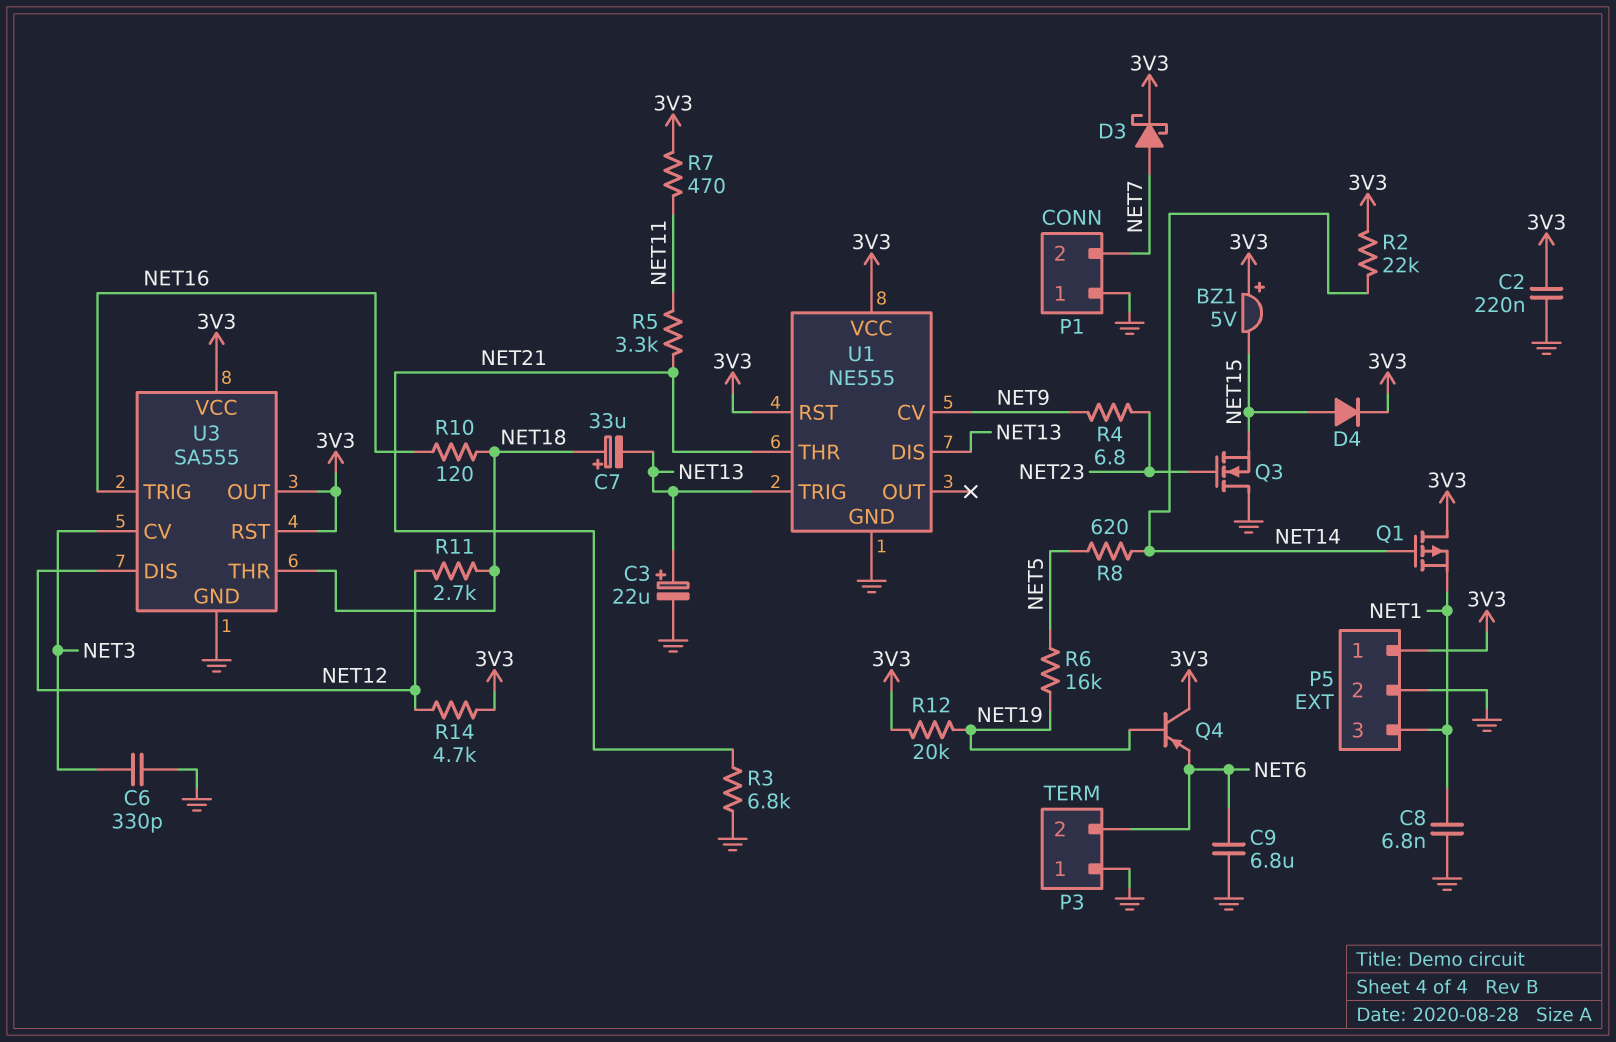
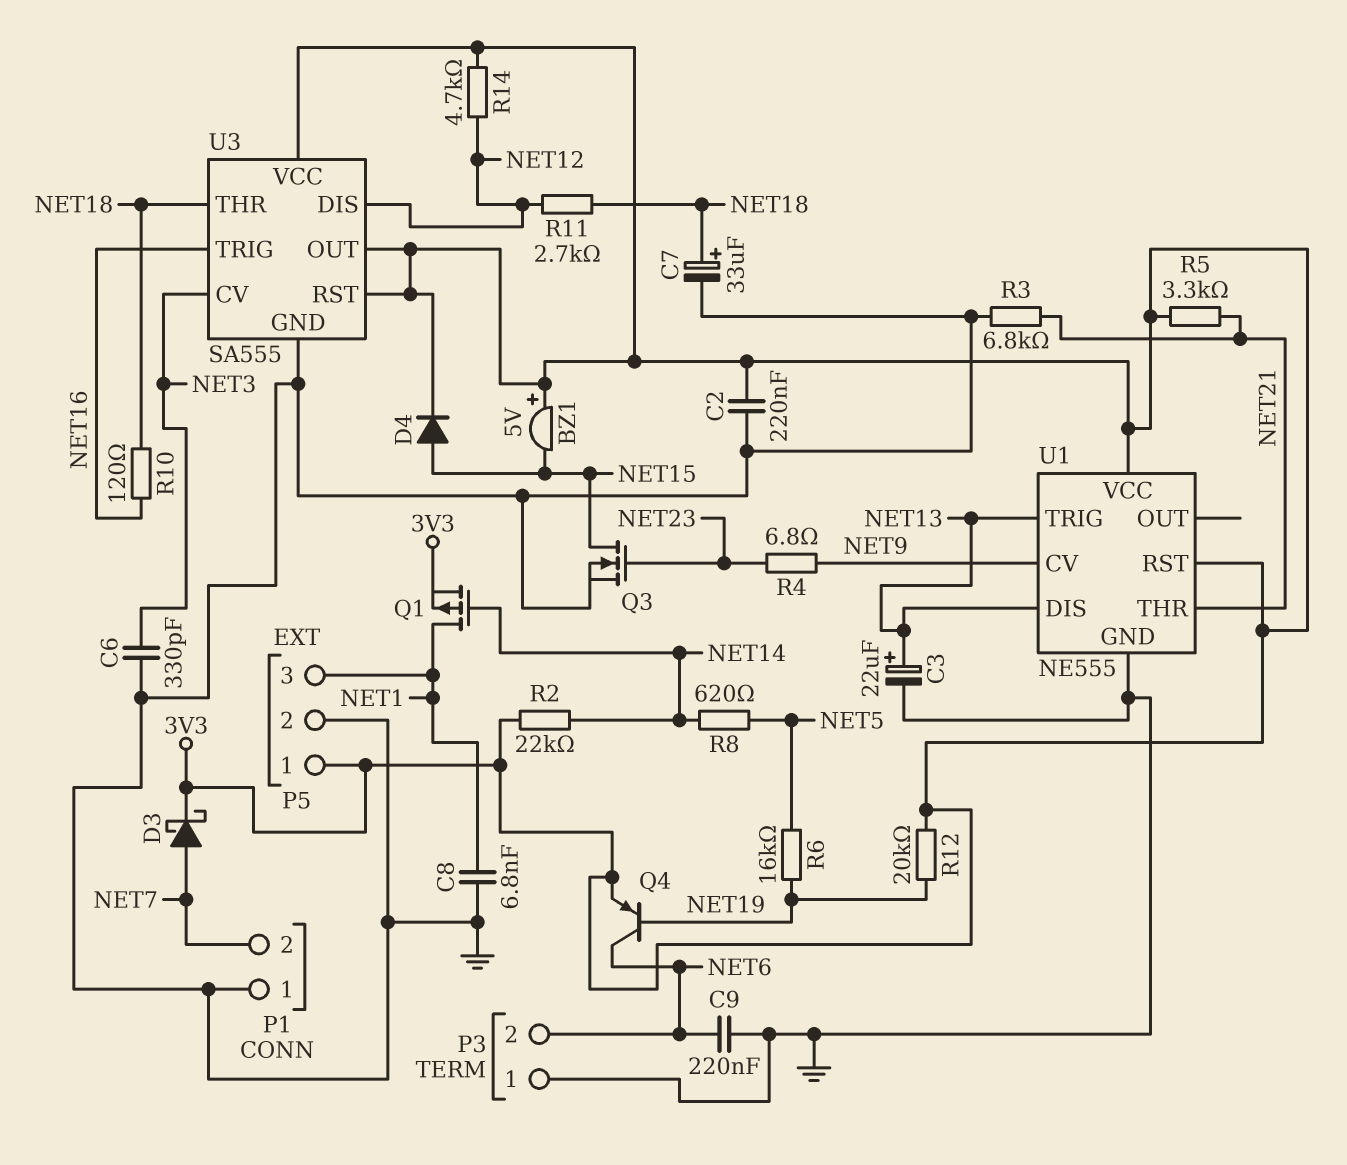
C7: 33uF (plus NET18, minus NET13) -> 33uF (plus NET18, minus GND)
C9: 6.8uF (GND, NET6) -> 220nF (GND, NET6)
Q1: PMOS (G NET14, D 3V3, S NET1) -> PMOS (G NET14, D NET1, S 3V3)
Q3: NMOS (G NET23, D GND, S NET15) -> NMOS (G NET23, D NET15, S GND)
Q4: PNP (B NET19, C 3V3, E NET6) -> PNP (B NET19, C NET6, E 3V3)
R5: 3.3k (NET11, NET21) -> 3.3k (3V3, NET21)
R7: 470 (3V3, NET11) -> none

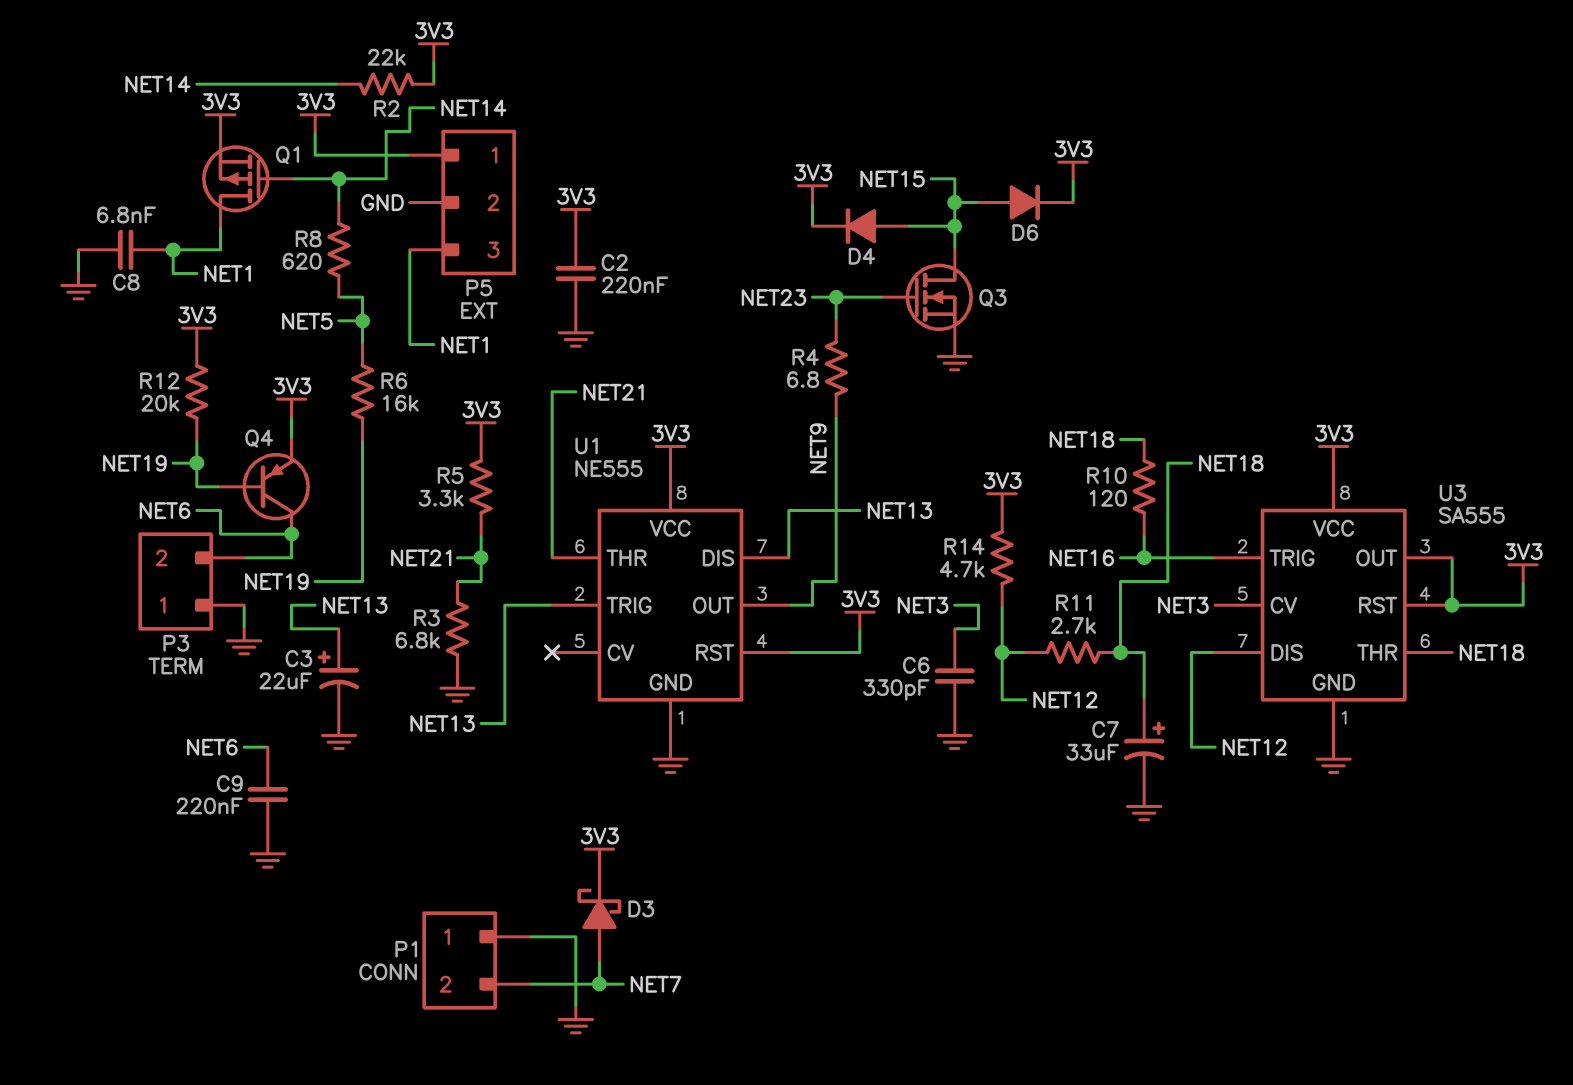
BZ1: buzzer 5V (plus 3V3, minus NET15) -> none
D6: none -> diode (A NET15, K 3V3)
U1 pin CV: NET9 -> none
U1 pin OUT: none -> NET9

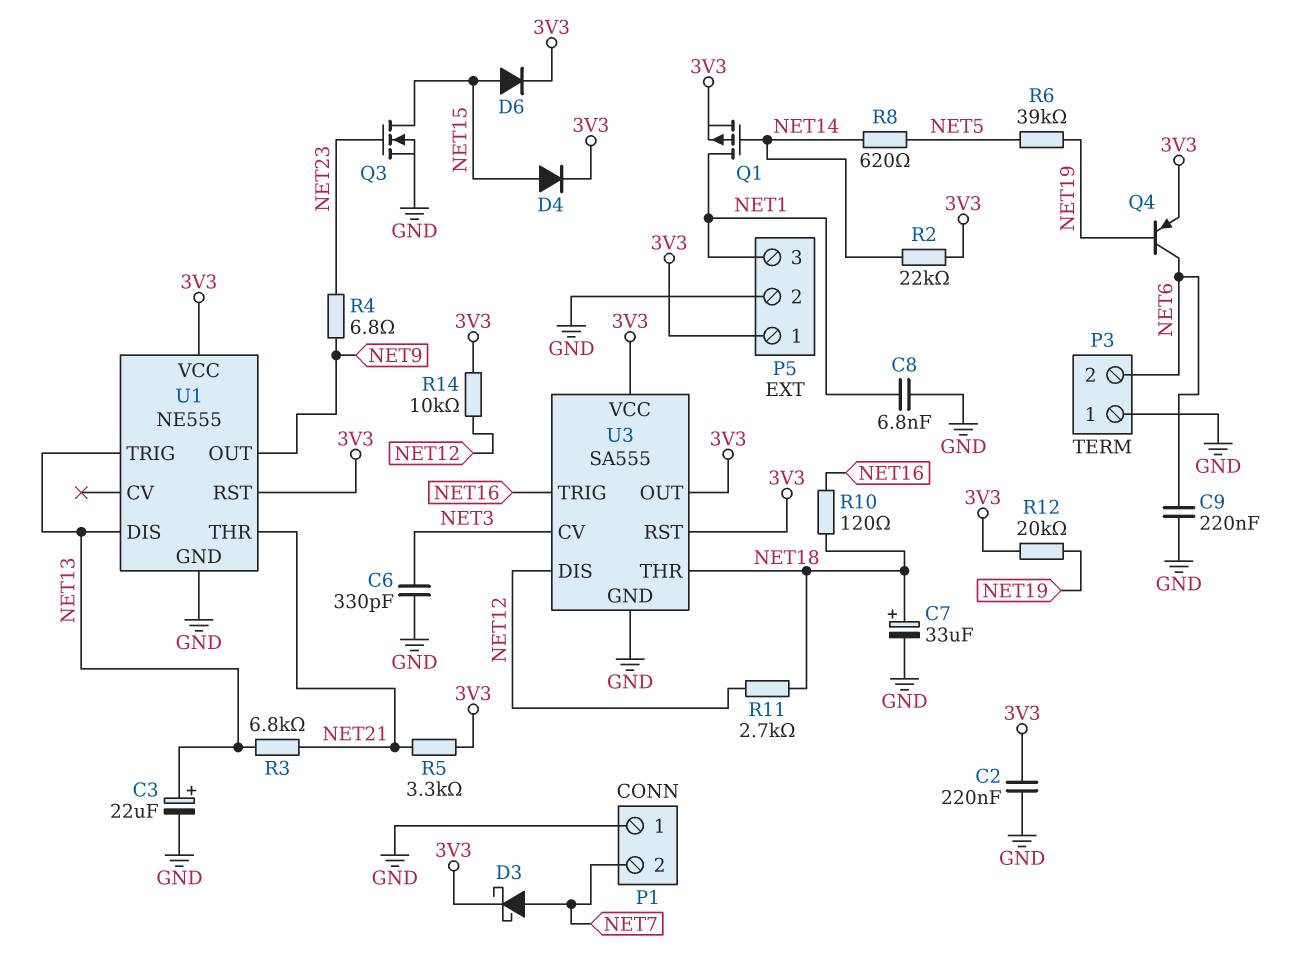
R3: 6.8k (GND, NET21) -> 6.8k (NET13, NET21)
R6: 16k (NET5, NET19) -> 39k (NET5, NET19)
R14: 4.7k (3V3, NET12) -> 10k (3V3, NET12)

